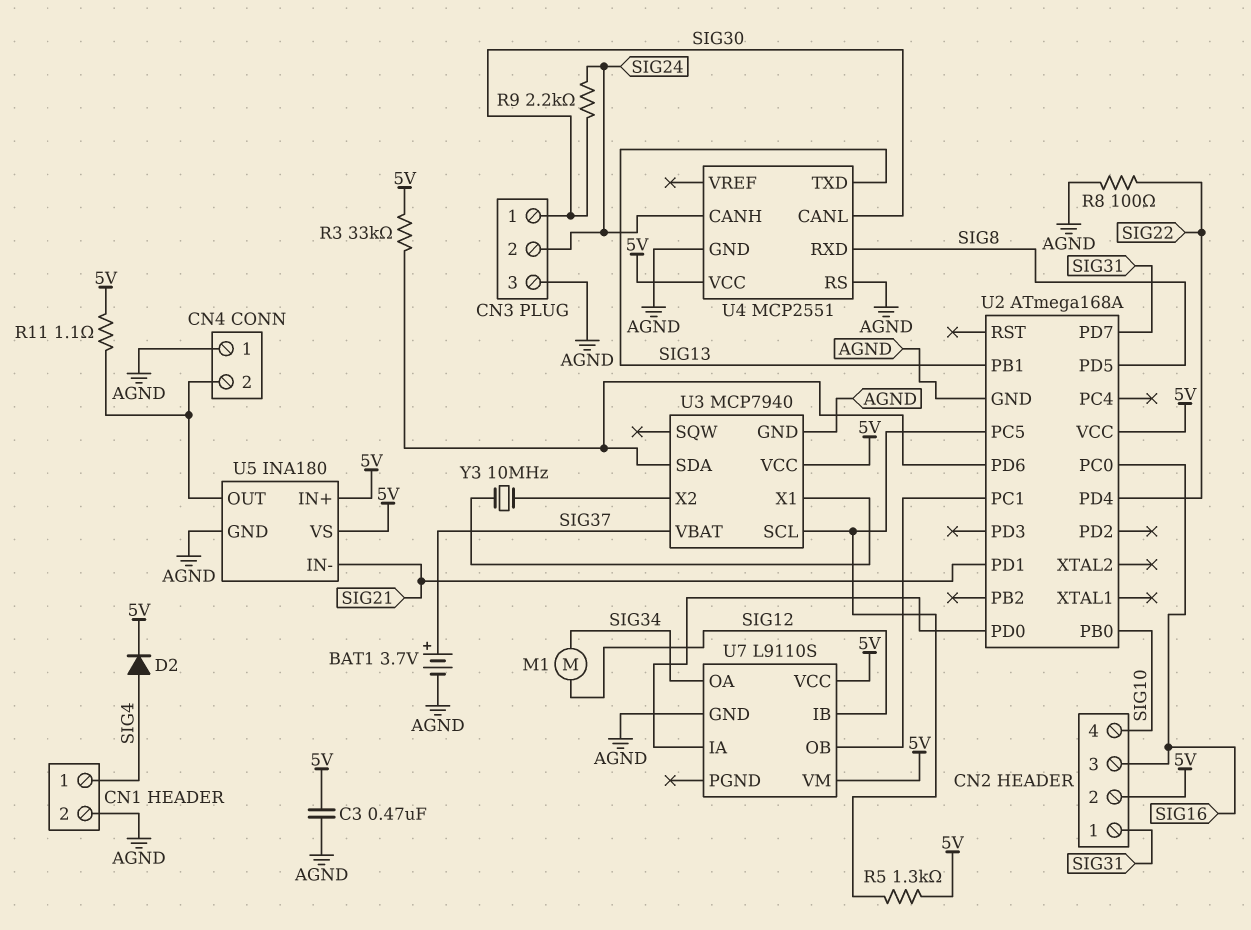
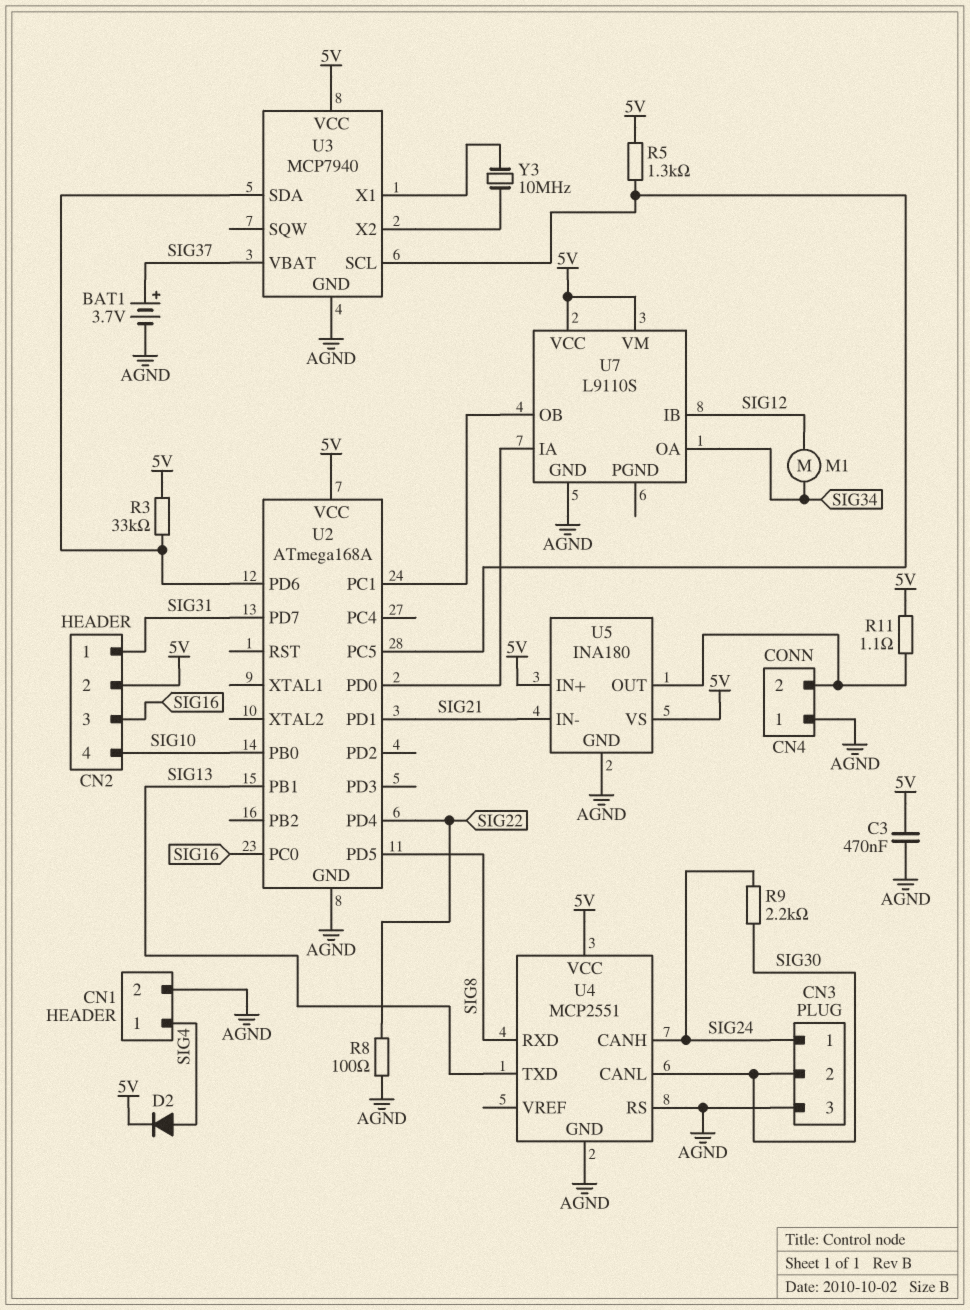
CN3 pin 1: SIG30 -> SIG24
CN3 pin 2: SIG24 -> SIG30

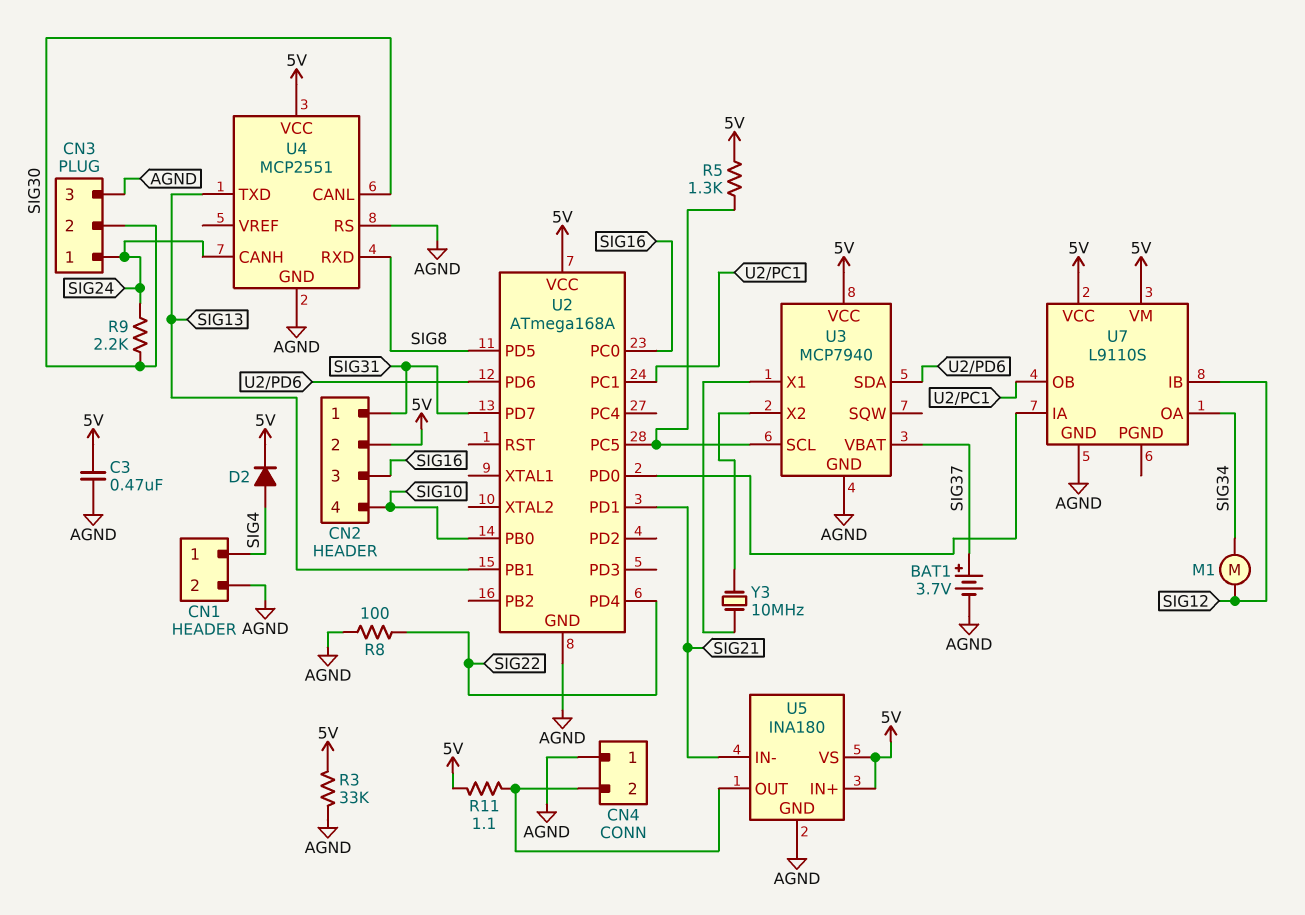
R3: 33k (5V, U2/PD6) -> 33k (5V, AGND)

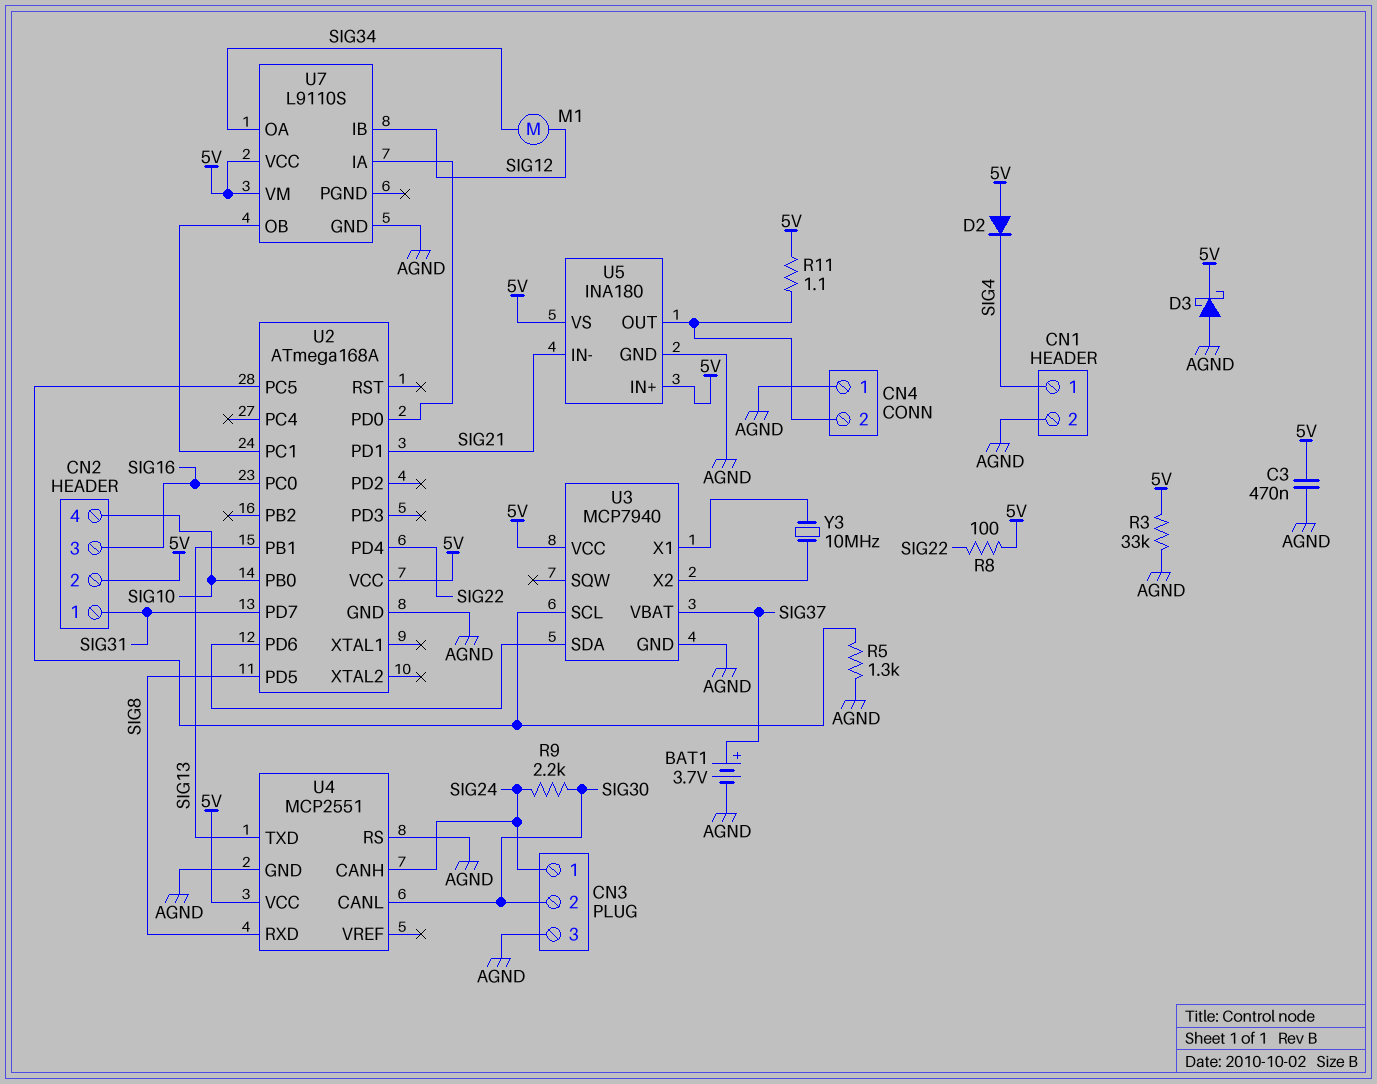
D2: diode (A SIG4, K 5V) -> diode (A 5V, K SIG4)
D3: none -> schottky (A AGND, K 5V)
R5: 1.3k (5V, U2/PC5) -> 1.3k (AGND, U2/PC5)
R8: 100 (AGND, SIG22) -> 100 (5V, SIG22)

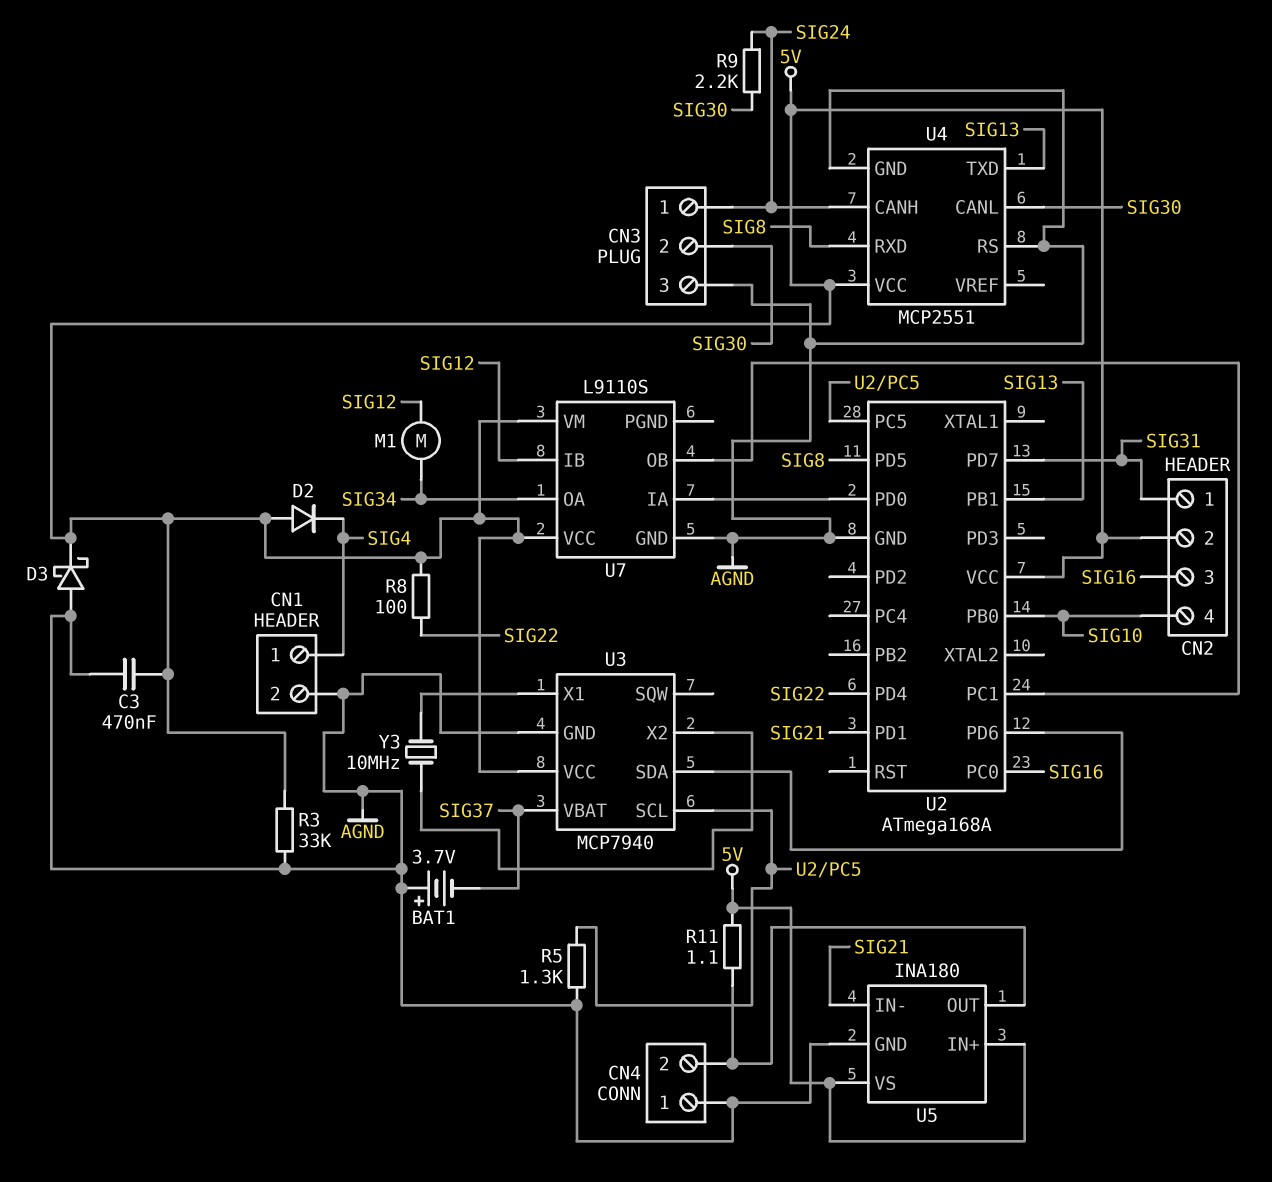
BAT1: 3.7V (plus SIG37, minus AGND) -> 3.7V (plus AGND, minus SIG37)

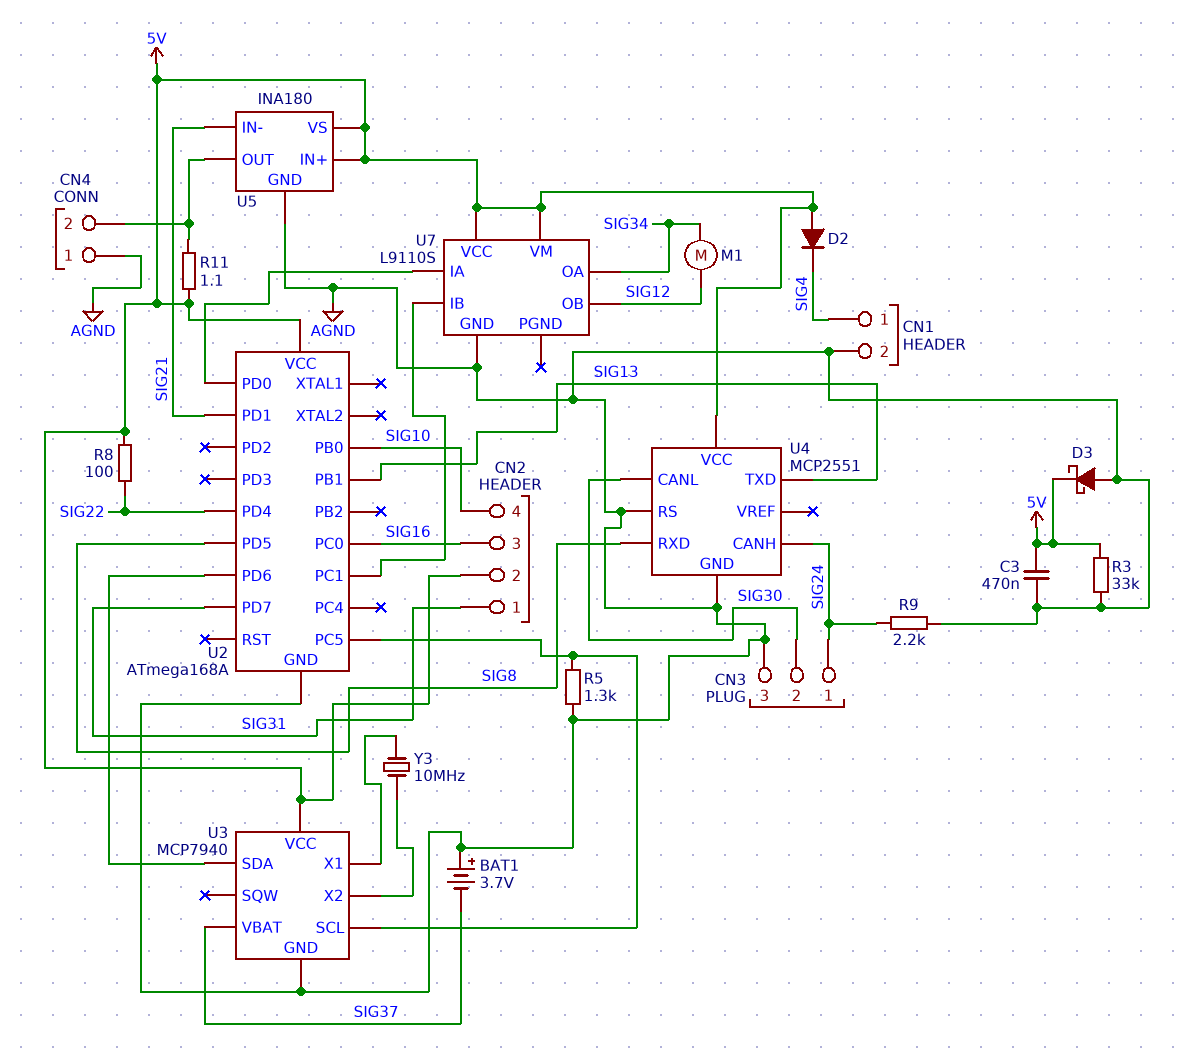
R9: 2.2k (SIG24, SIG30) -> 2.2k (AGND, SIG24)
U7 pin IB: SIG12 -> U2/PC1
U7 pin OB: U2/PC1 -> SIG12

